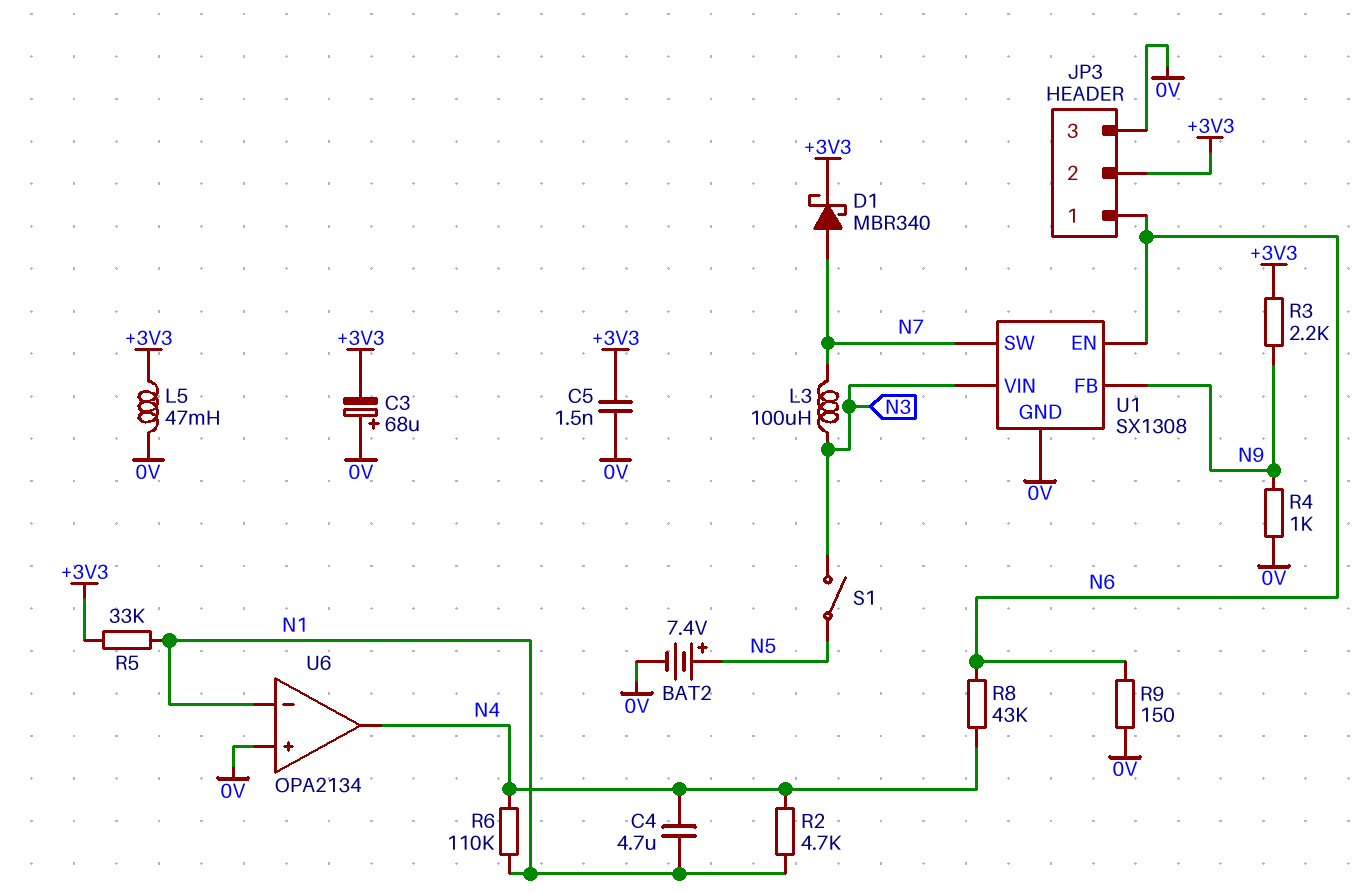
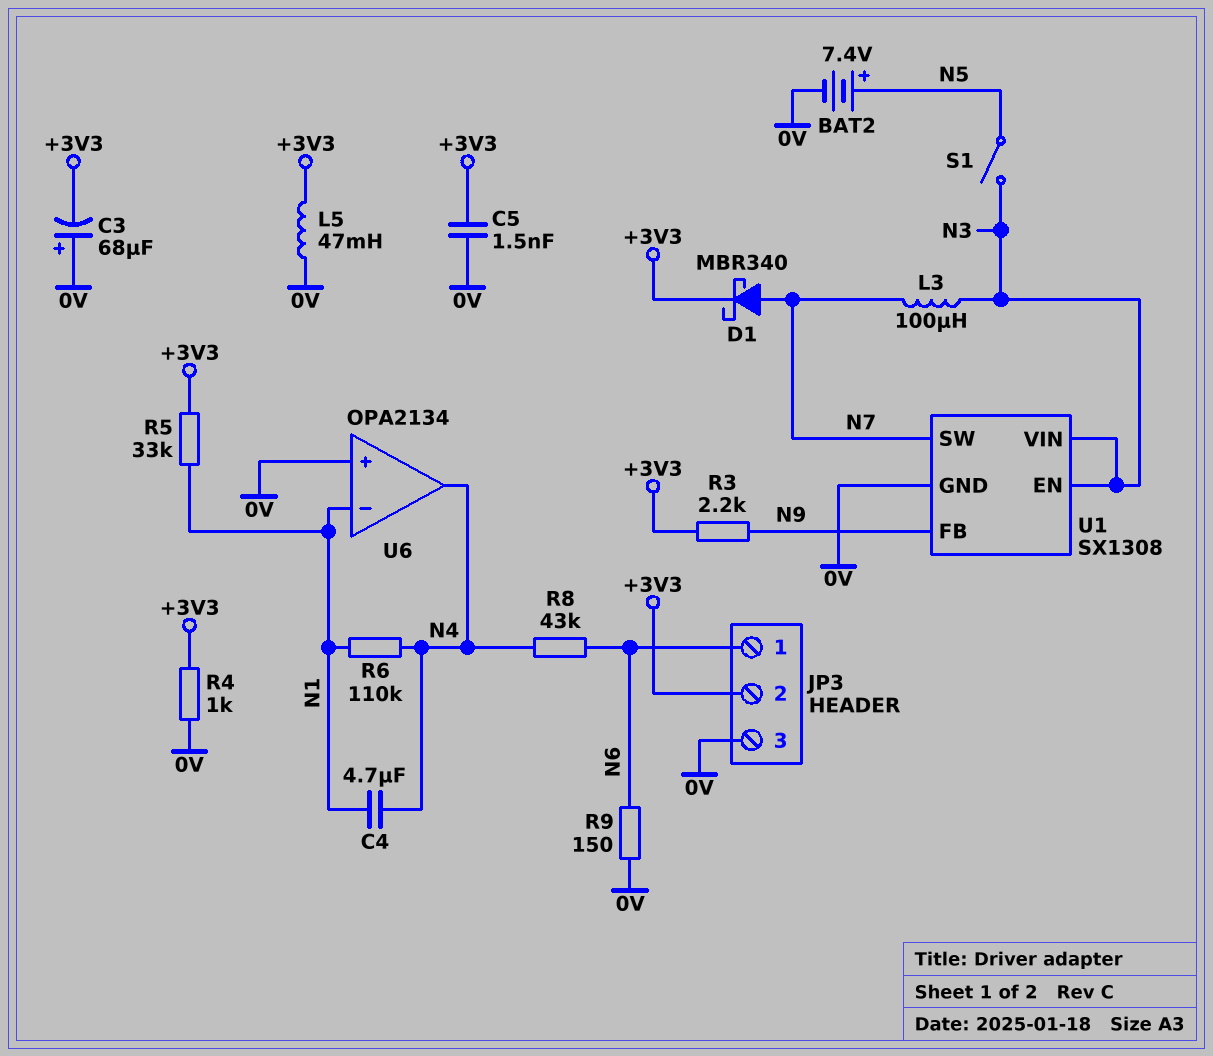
R2: 4.7k (N1, N4) -> none
R4: 1k (0V, N9) -> 1k (+3V3, 0V)
U1 pin EN: N6 -> N3

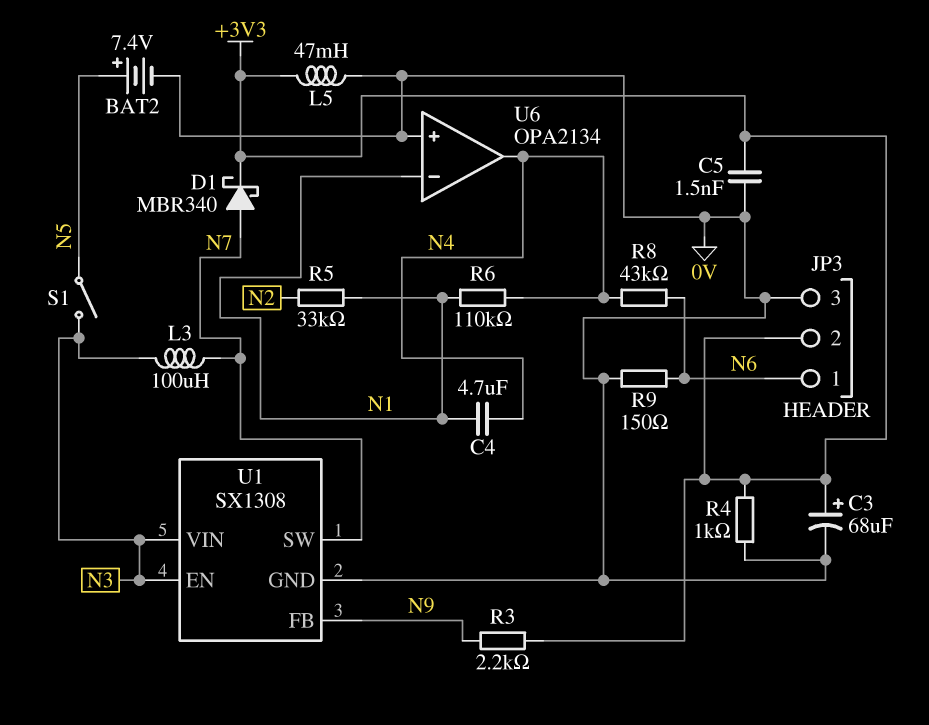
C3: 68uF (plus 0V, minus +3V3) -> 68uF (plus +3V3, minus 0V)
R5: 33k (+3V3, N1) -> 33k (N1, N2)

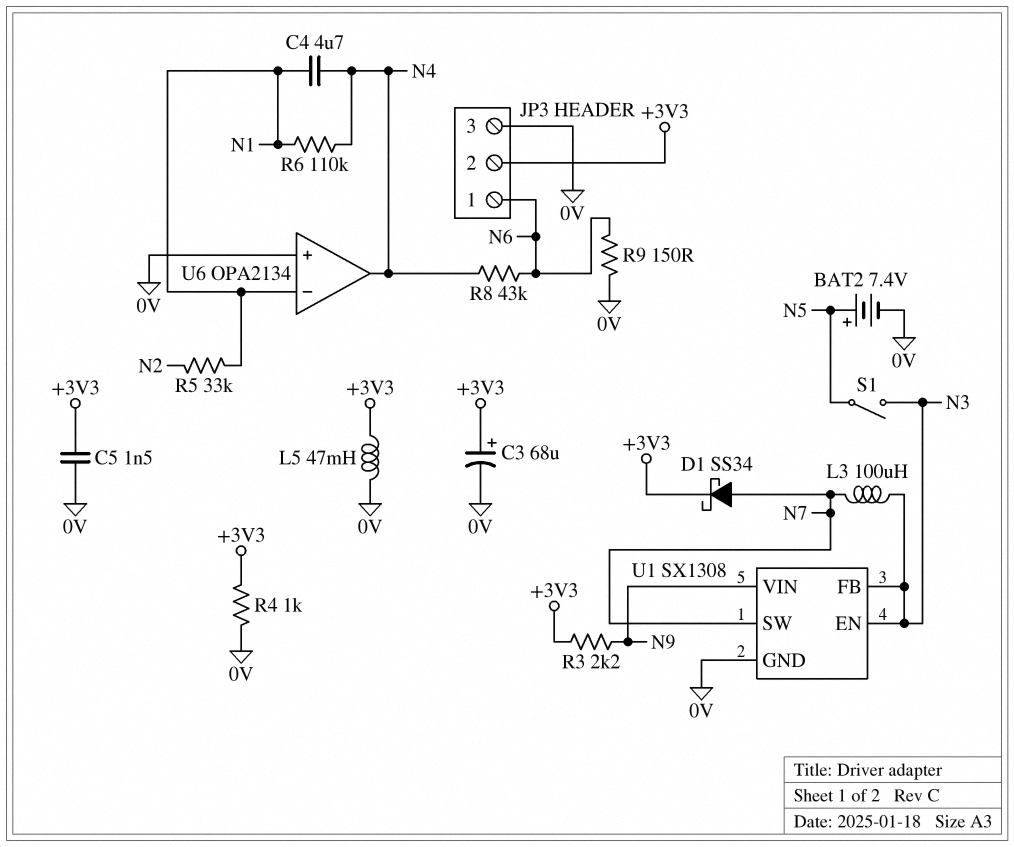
D1: schottky MBR340 (A N7, K +3V3) -> schottky SS34 (A N7, K +3V3)
U1 pin FB: N9 -> N3
U1 pin VIN: N3 -> N9

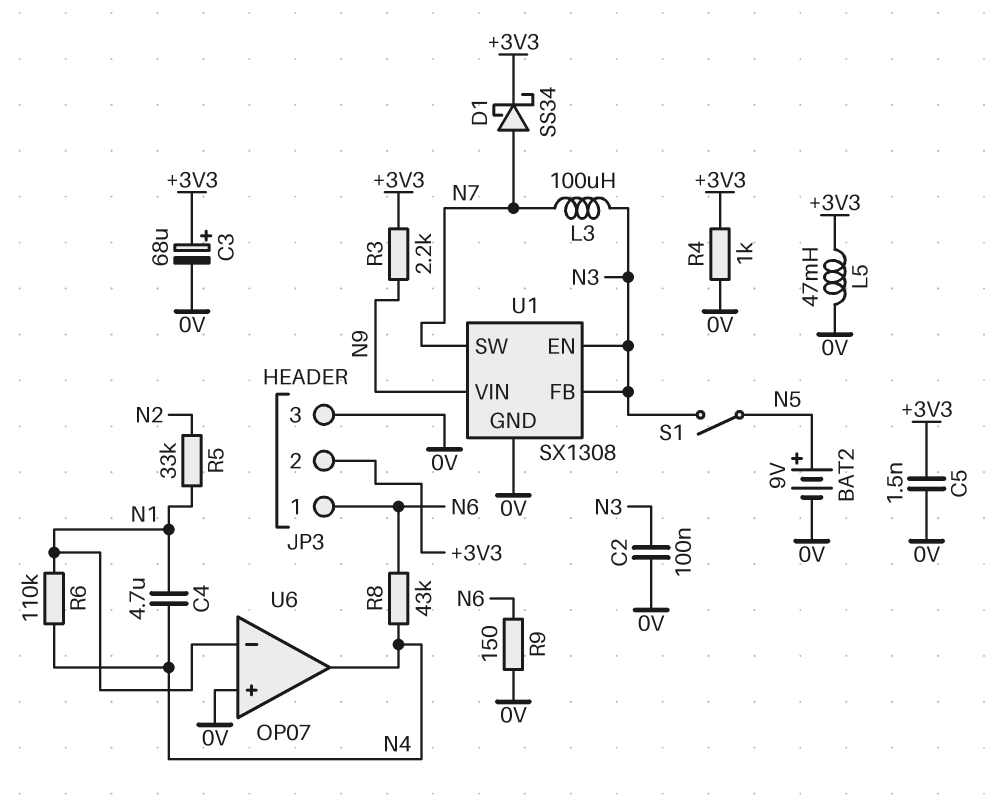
BAT2: 7.4V (plus N5, minus 0V) -> 9V (plus N5, minus 0V)
C2: none -> 100nF (0V, N3)
U6: OPA2134 -> OP07

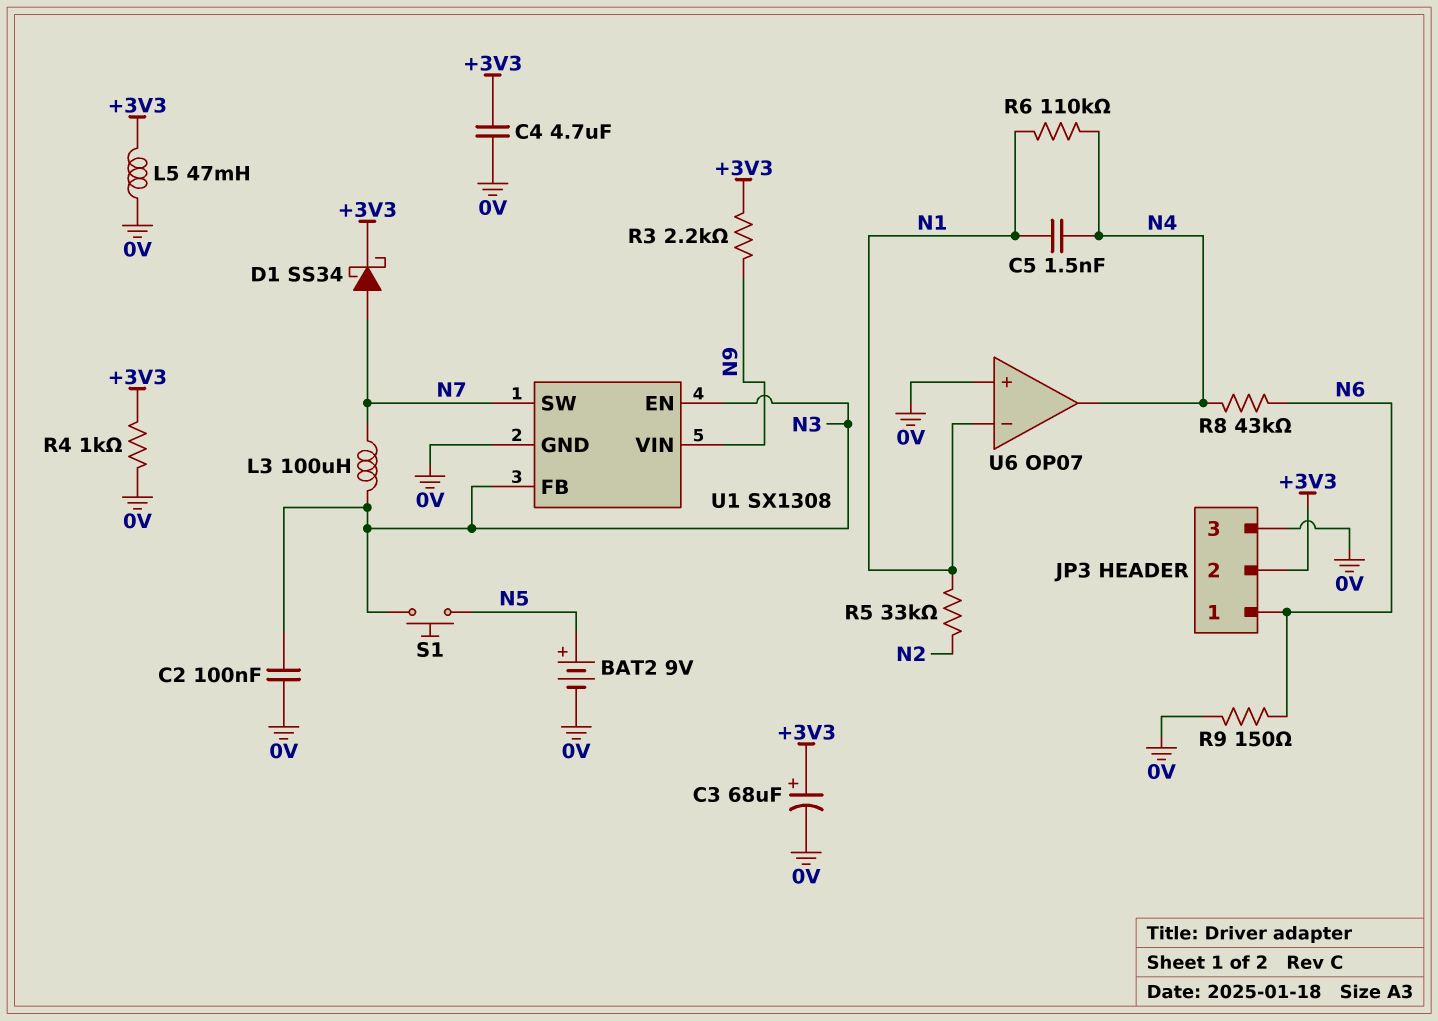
C4: 4.7uF (N1, N4) -> 4.7uF (+3V3, 0V)
C5: 1.5nF (+3V3, 0V) -> 1.5nF (N1, N4)
S1: switch (N3, N5) -> button (N3, N5)

